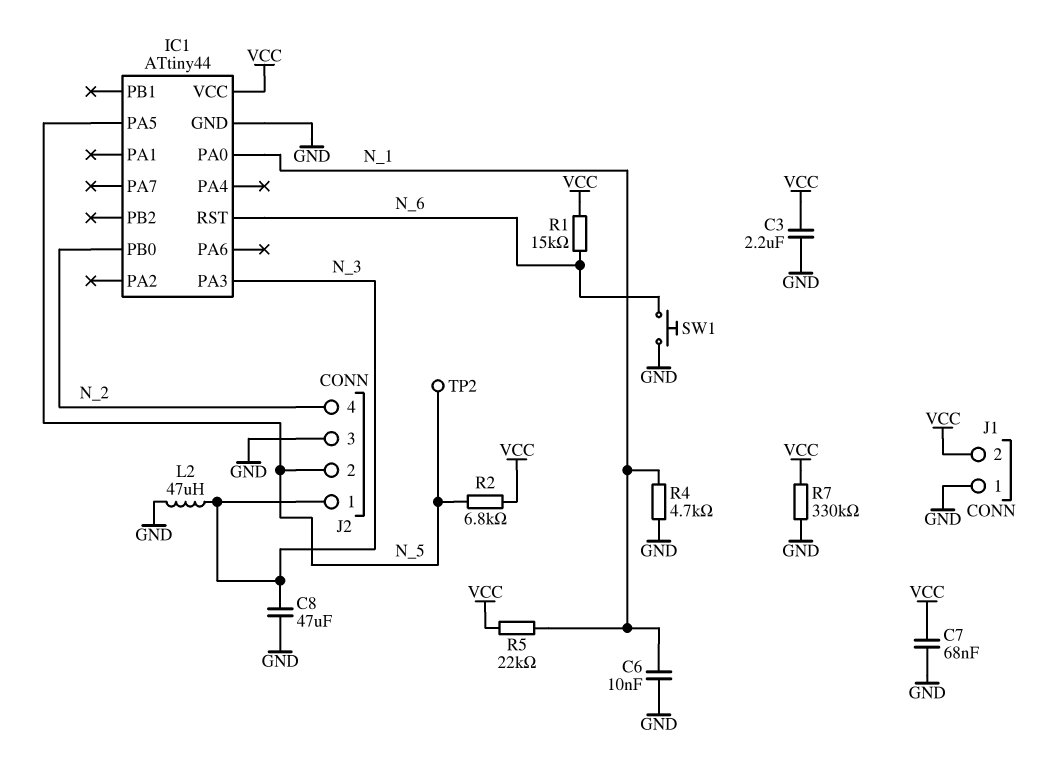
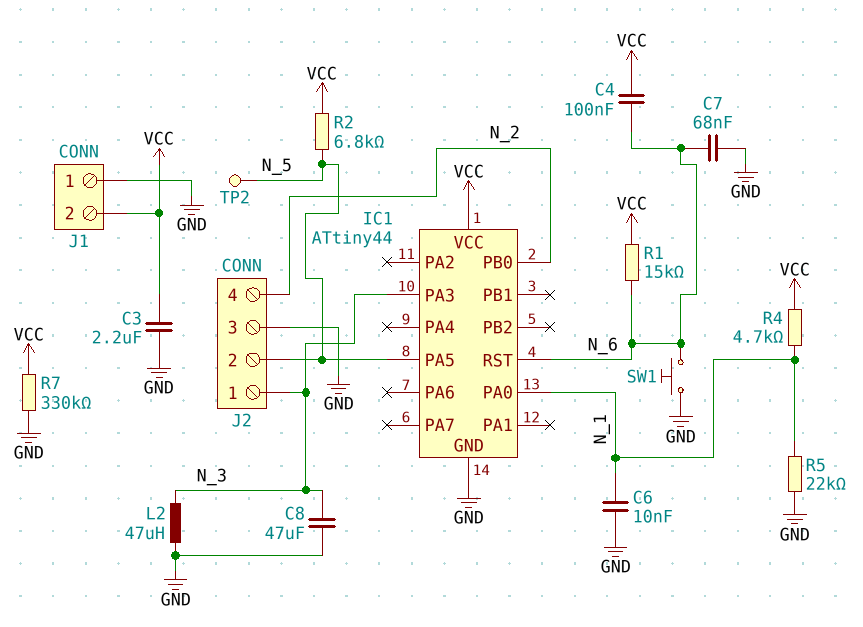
C4: none -> 100nF (N_6, VCC)
C7: 68nF (GND, VCC) -> 68nF (GND, N_6)
R4: 4.7k (GND, N_1) -> 4.7k (N_1, VCC)
R5: 22k (N_1, VCC) -> 22k (GND, N_1)

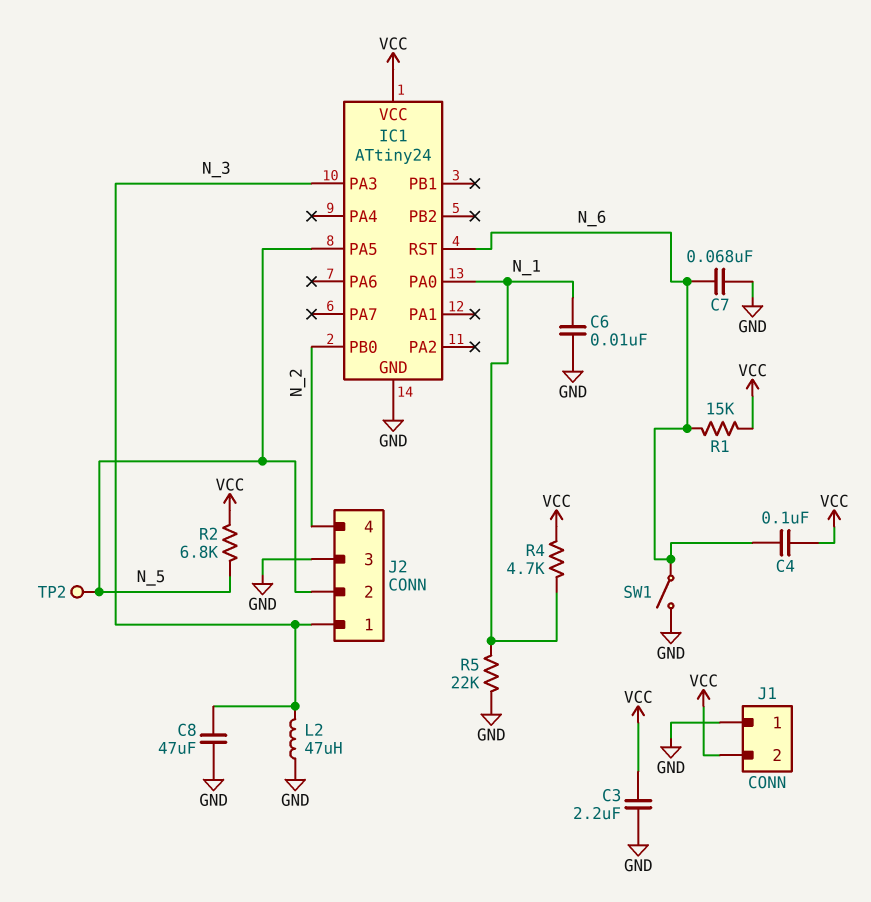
IC1: ATtiny44 -> ATtiny24
R7: 330k (GND, VCC) -> none
SW1: button (GND, N_6) -> switch (GND, N_6)

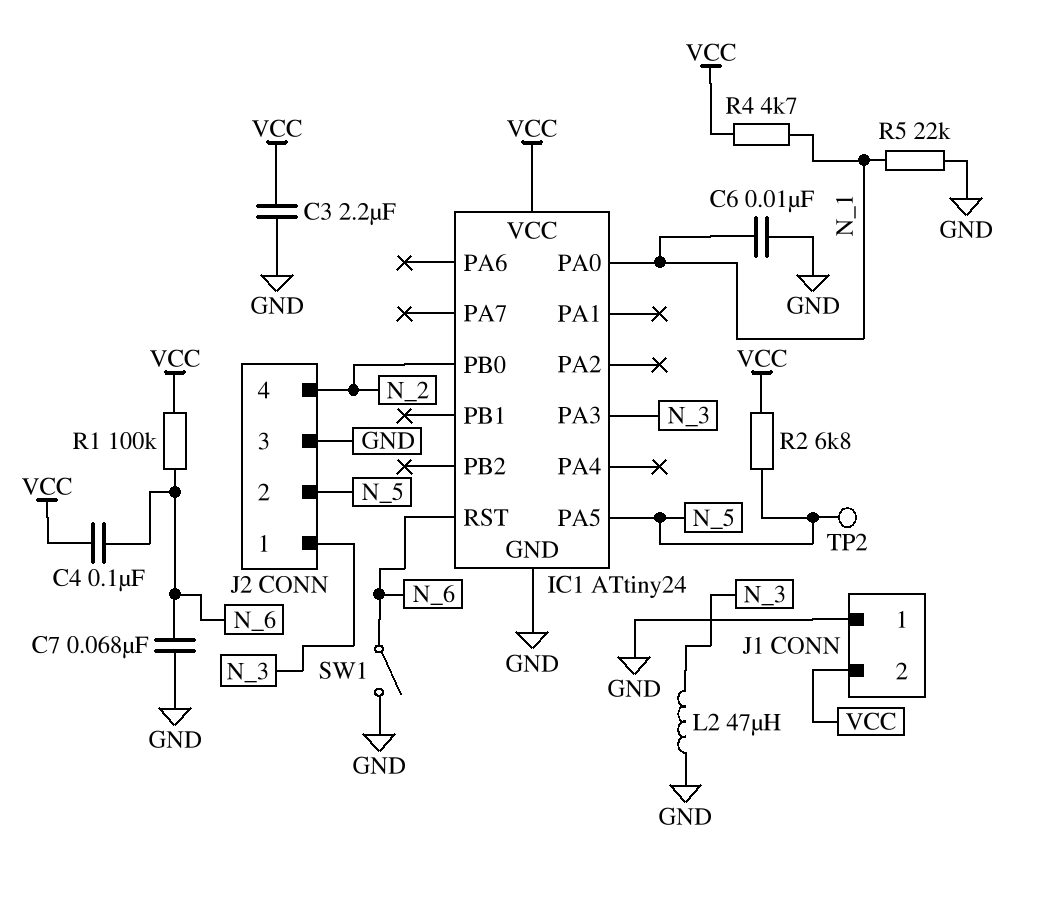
C8: 47uF (GND, N_3) -> none
R1: 15k (N_6, VCC) -> 100k (N_6, VCC)

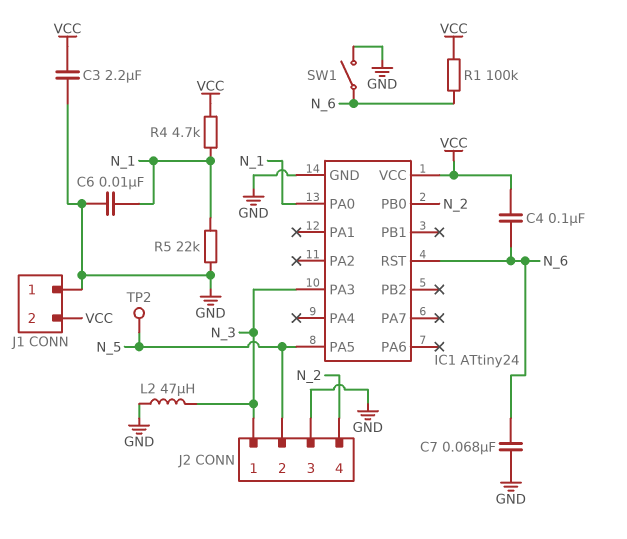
R2: 6.8k (N_5, VCC) -> none

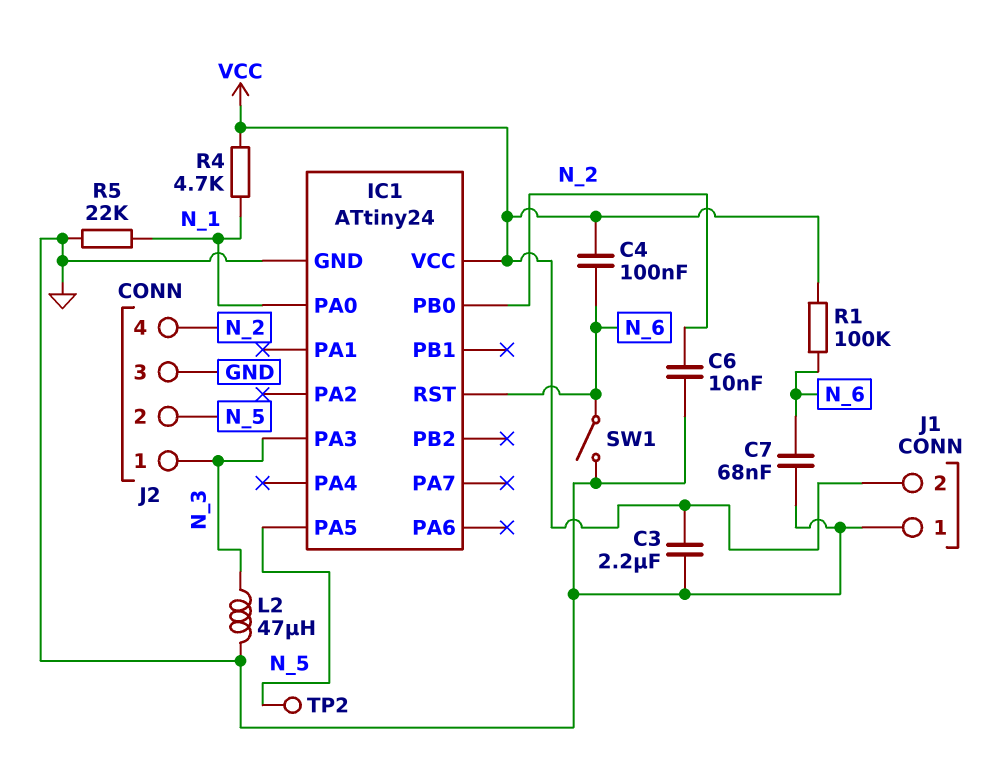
C6: 10nF (GND, N_1) -> 10nF (GND, N_2)

